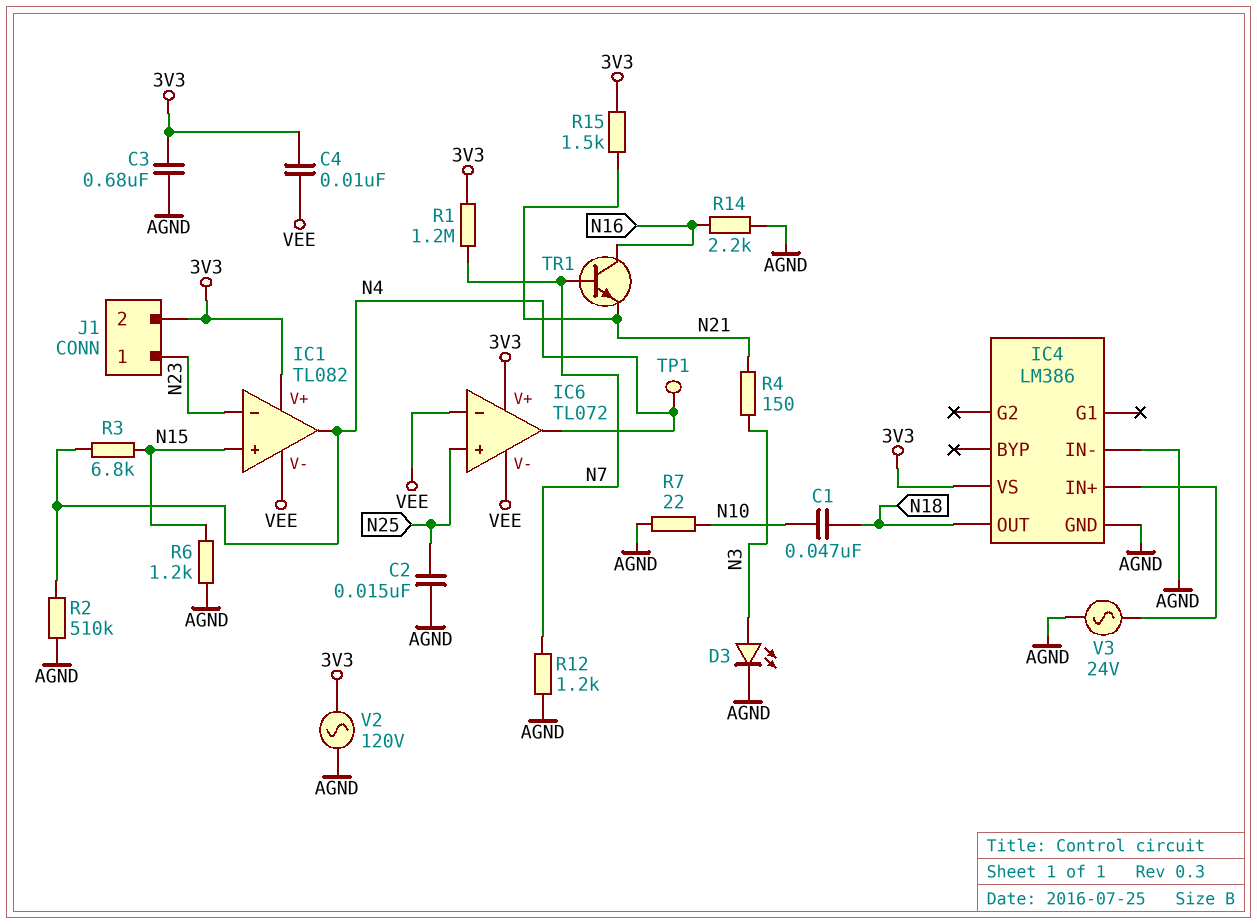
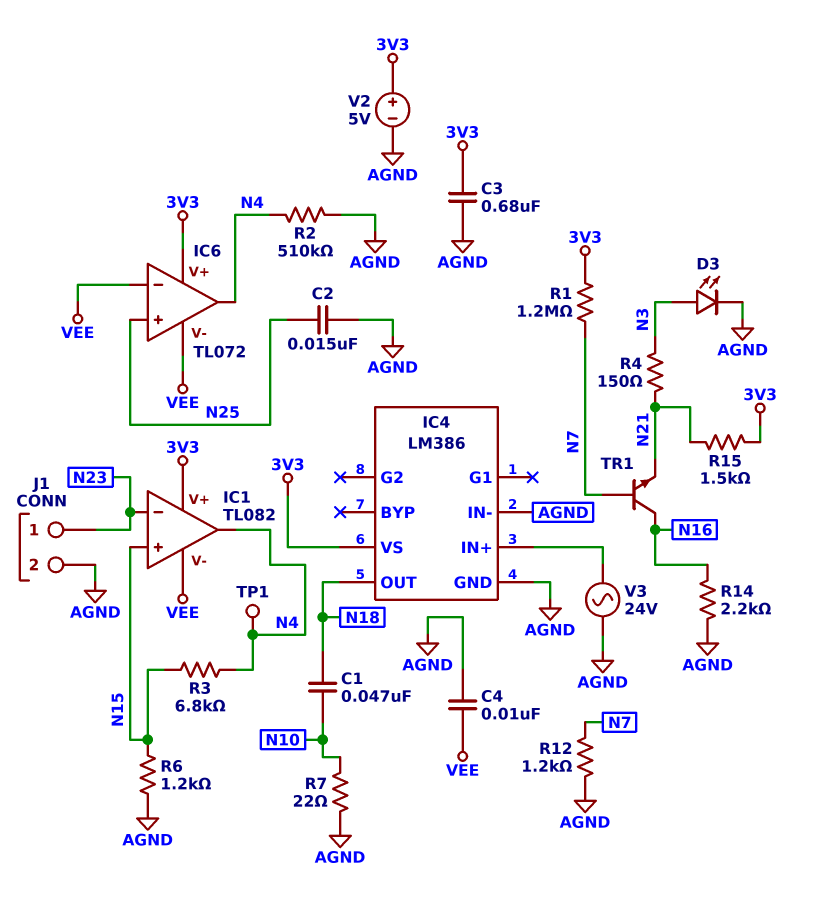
C4: 10nF (3V3, VEE) -> 10nF (AGND, VEE)
J1 pin 2: 3V3 -> AGND
V2: AC 120V (3V3, AGND) -> 5V (plus 3V3, minus AGND)

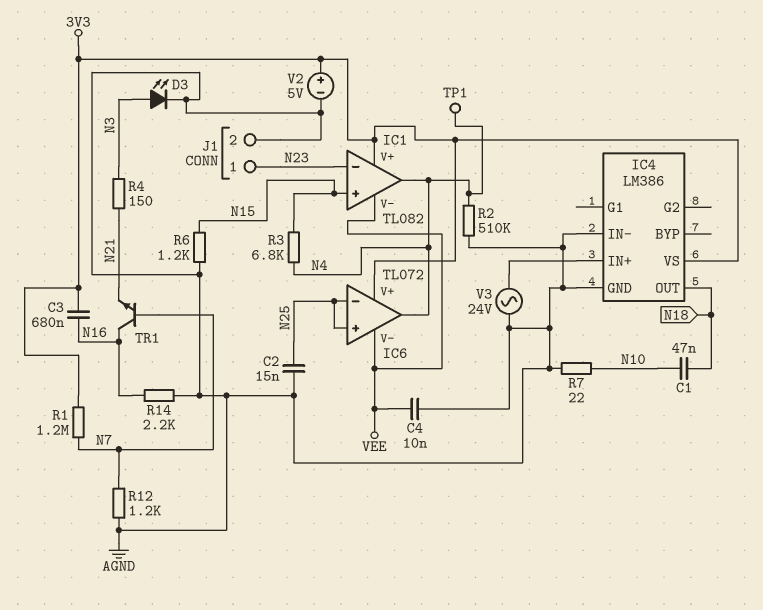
C3: 680nF (3V3, AGND) -> 680nF (3V3, N16)
IC6 pin in-: VEE -> N25
R15: 1.5k (3V3, N21) -> none

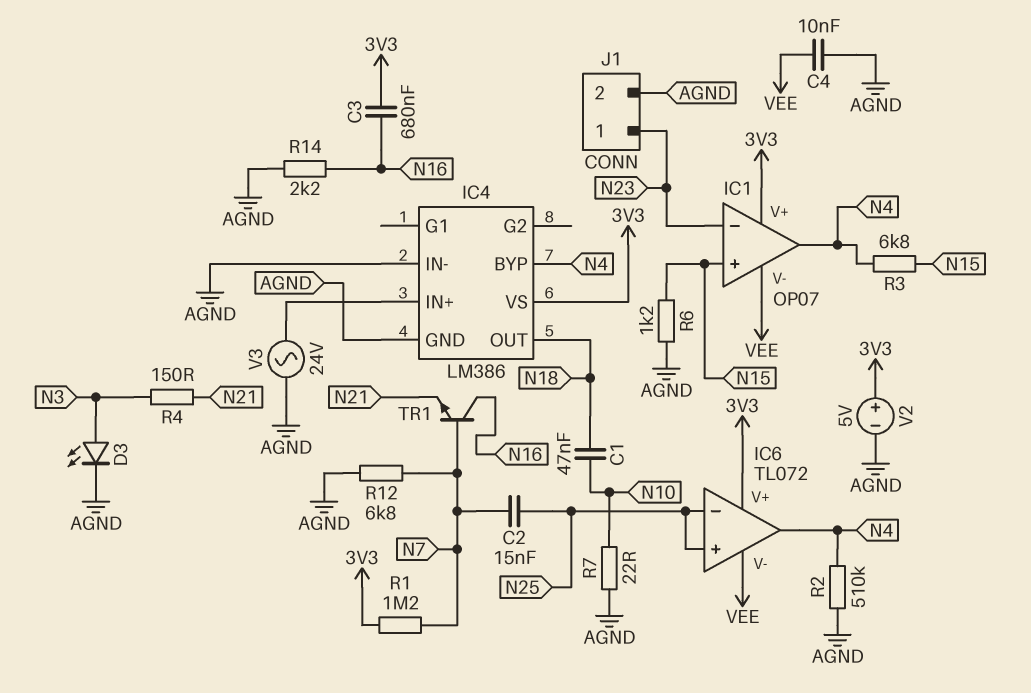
C2: 15nF (AGND, N25) -> 15nF (N7, N25)
IC1: TL082 -> OP07
IC4 pin BYP: none -> N4
R12: 1.2k (AGND, N7) -> 6.8k (AGND, N7)
TP1: test point (N4) -> none

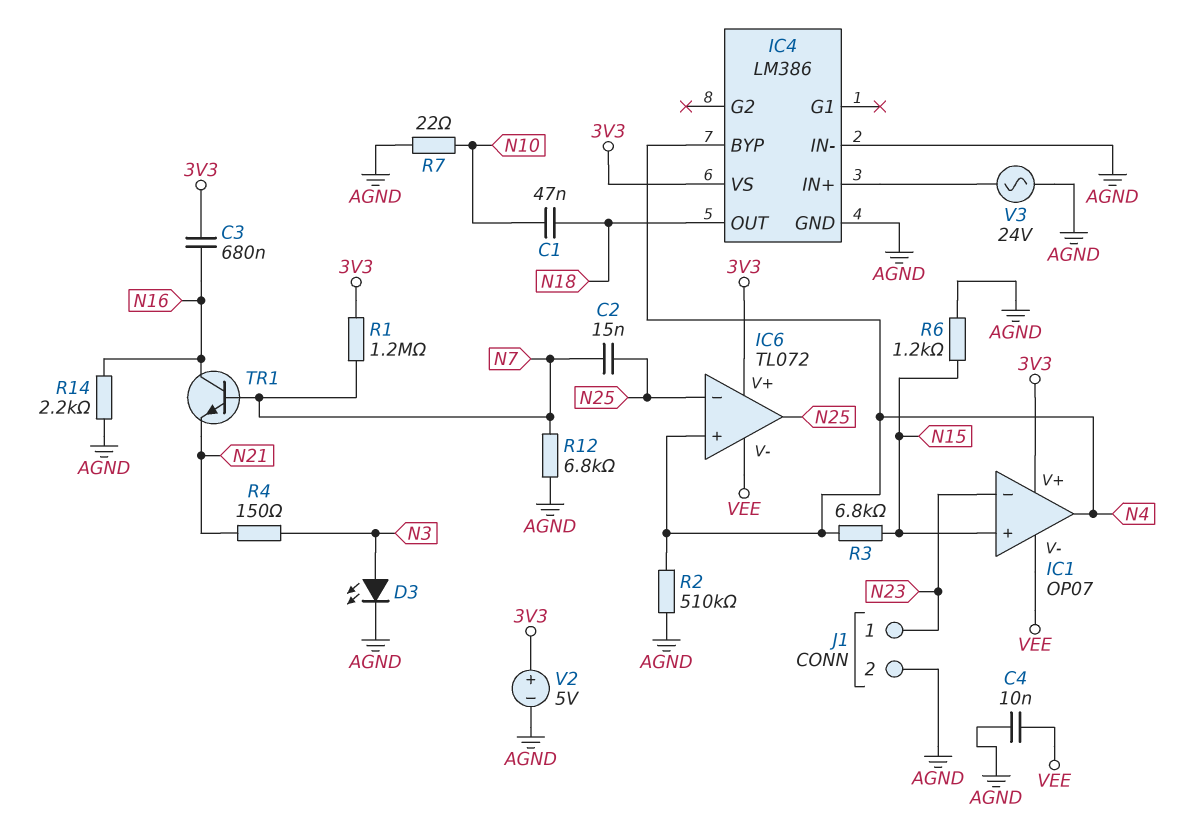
IC6 pin in+: N25 -> N4
IC6 pin out: N4 -> N25

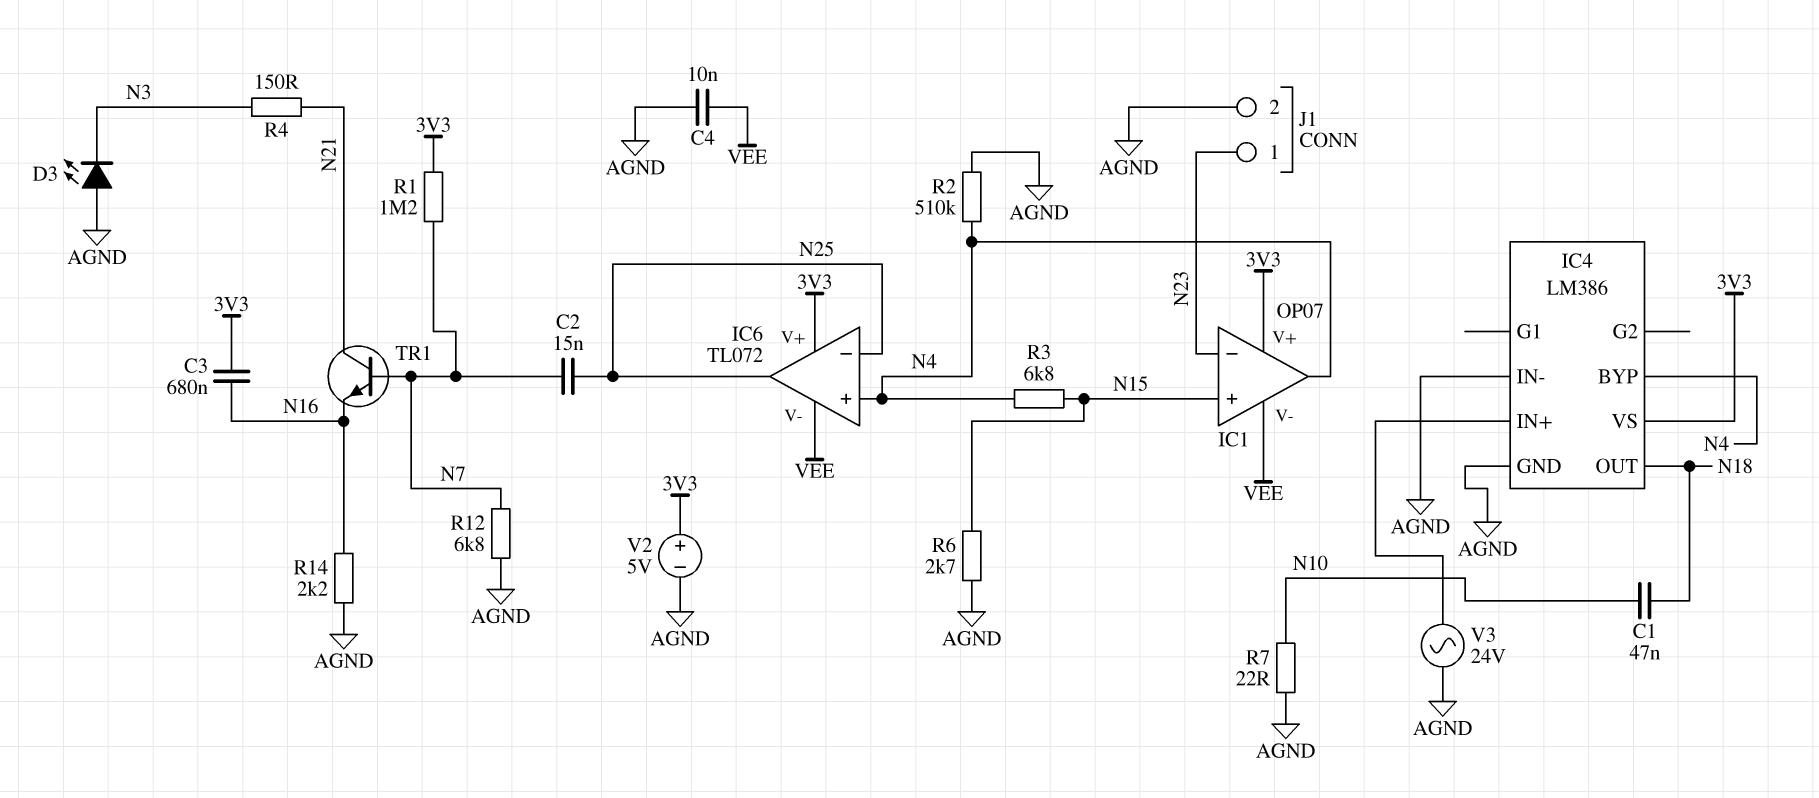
D3: LED (A N3, K AGND) -> LED (A AGND, K N3)
R6: 1.2k (AGND, N15) -> 2.7k (AGND, N15)
TR1: NPN (B N7, C N16, E N21) -> NPN (B N7, C N21, E N16)

